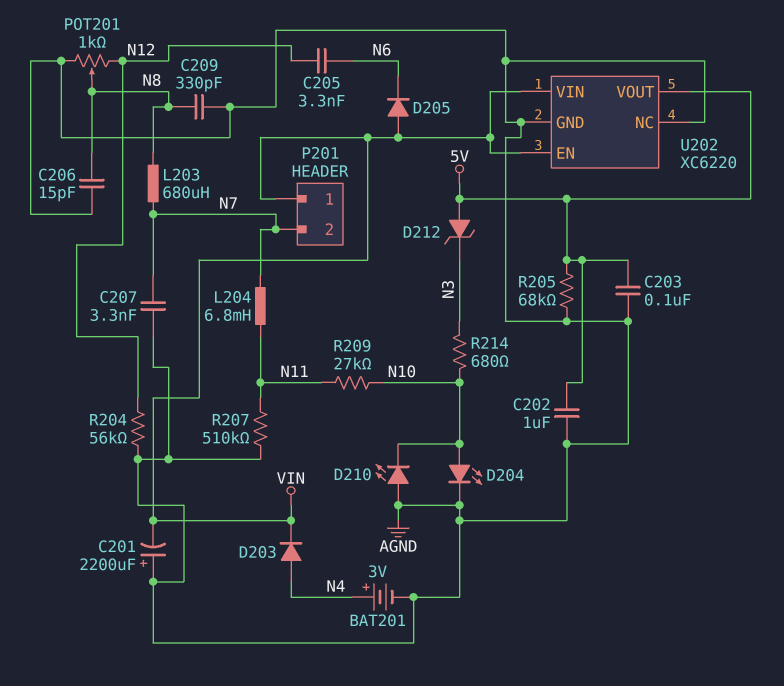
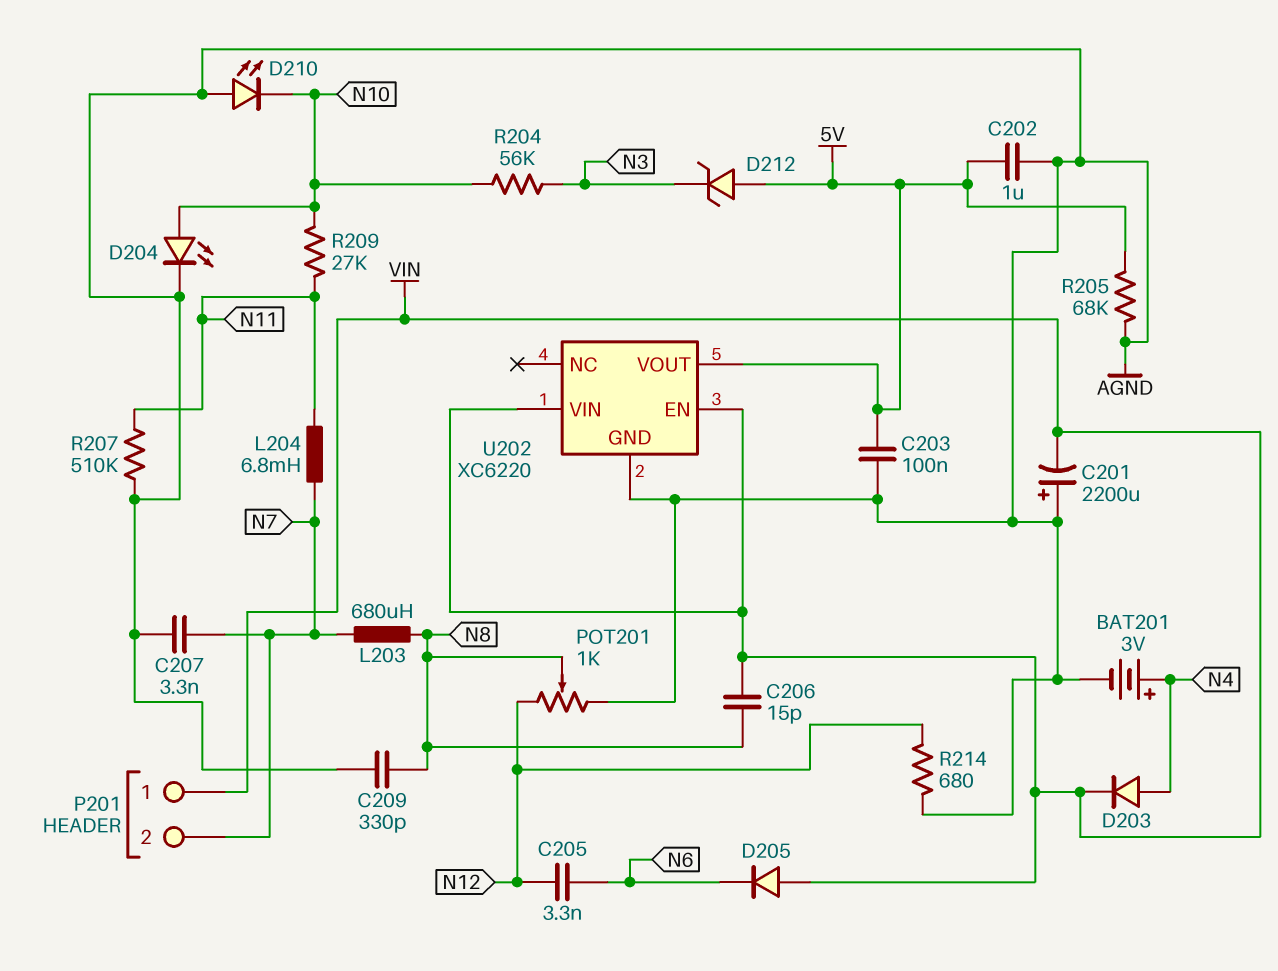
C206: 15pF (AGND, N8) -> 15pF (N8, VIN)
R204: 56k (AGND, N12) -> 56k (N3, N10)
R214: 680 (N3, N10) -> 680 (AGND, N12)
U202 pin NC: AGND -> none

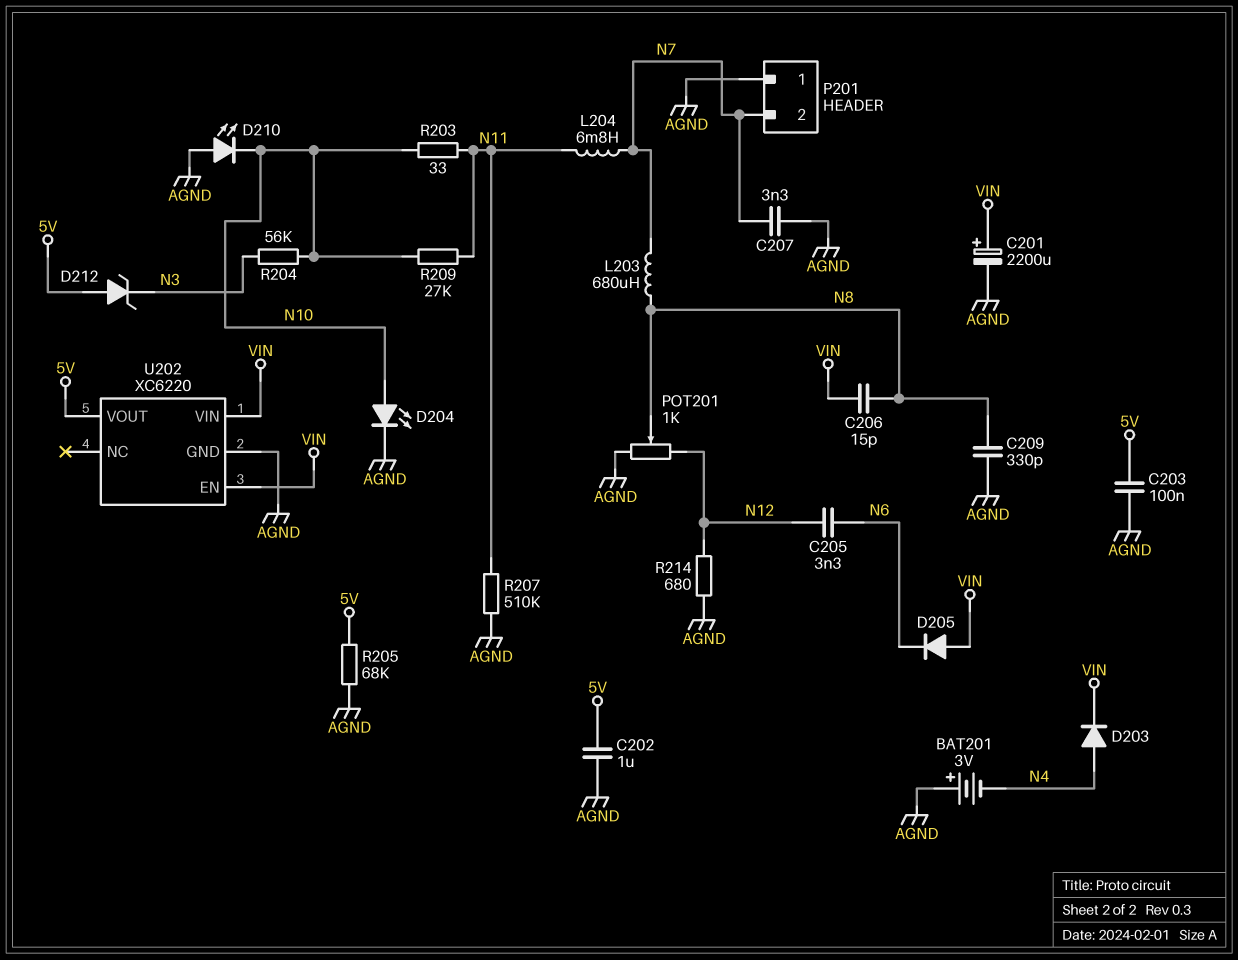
BAT201: 3V (plus N4, minus AGND) -> 3V (plus AGND, minus N4)
C201: 2200uF (plus AGND, minus VIN) -> 2200uF (plus VIN, minus AGND)
P201 pin 1: VIN -> AGND
R203: none -> 33 (N10, N11)

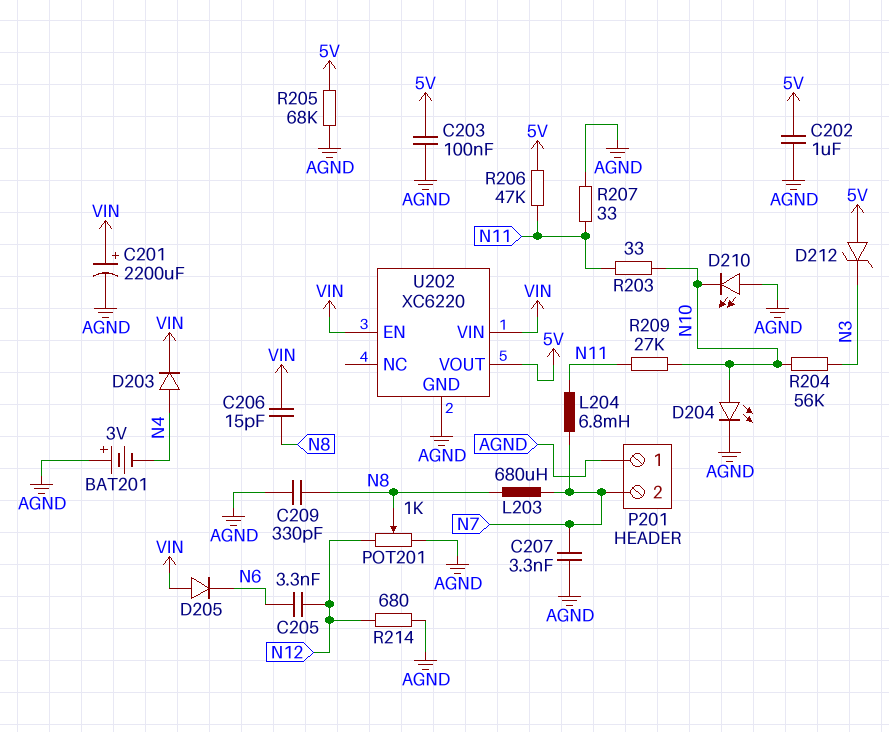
R206: none -> 47k (5V, N11)
R207: 510k (AGND, N11) -> 33 (AGND, N11)

